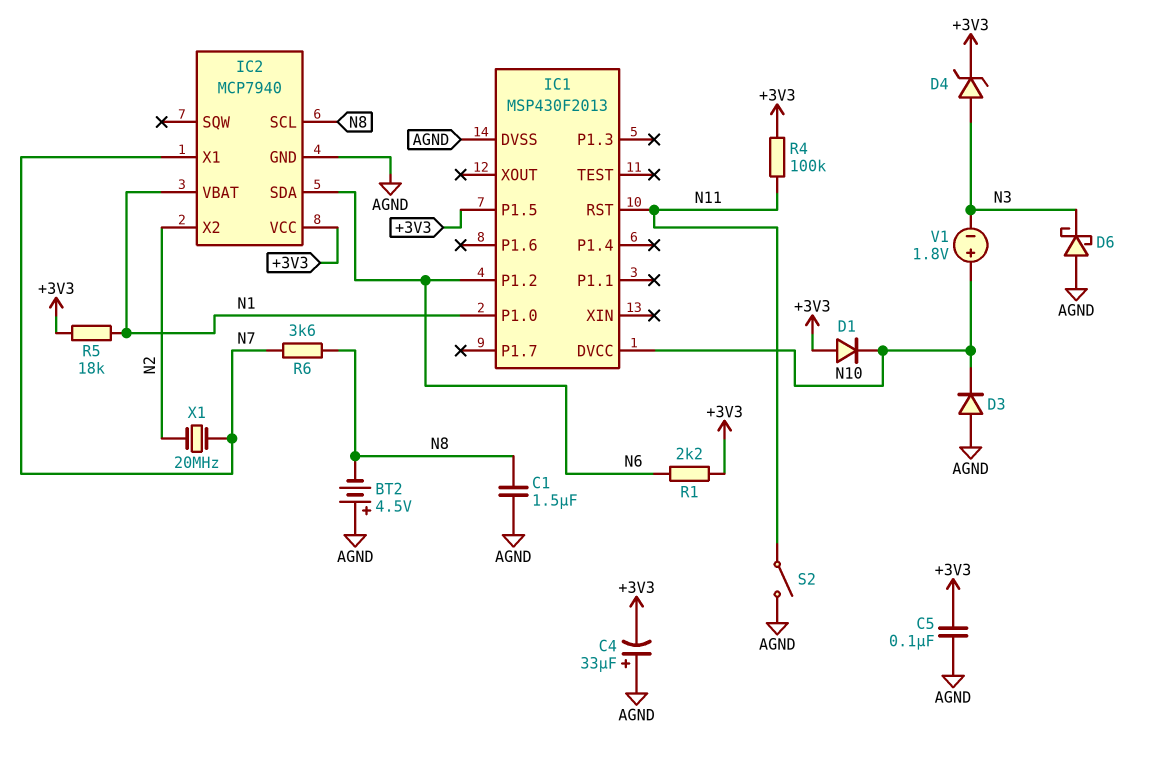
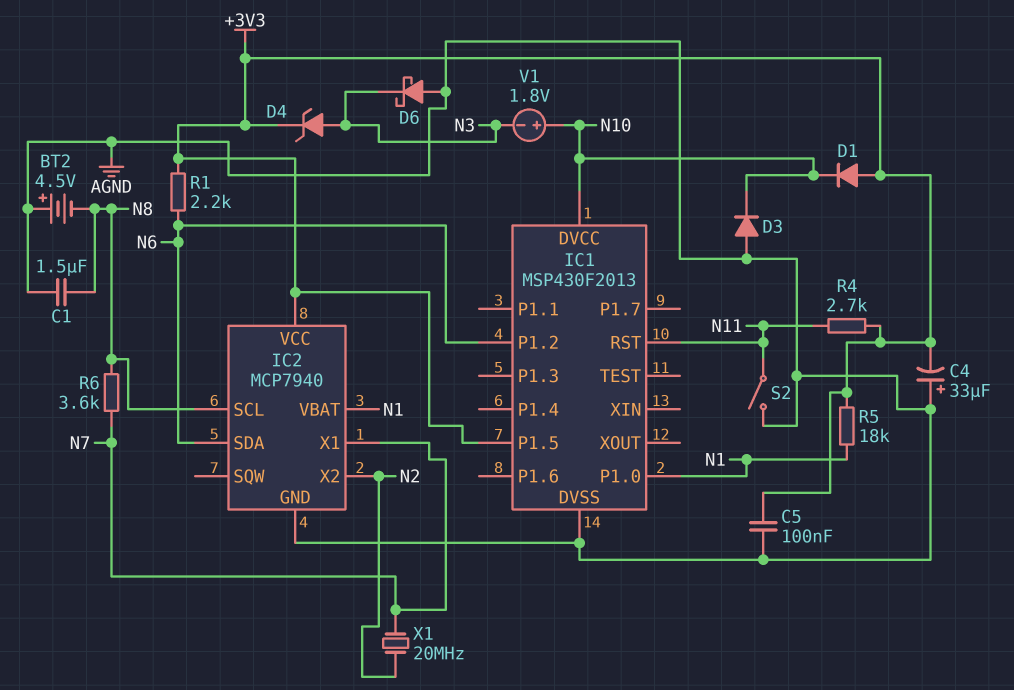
R4: 100k (+3V3, N11) -> 2.7k (+3V3, N11)

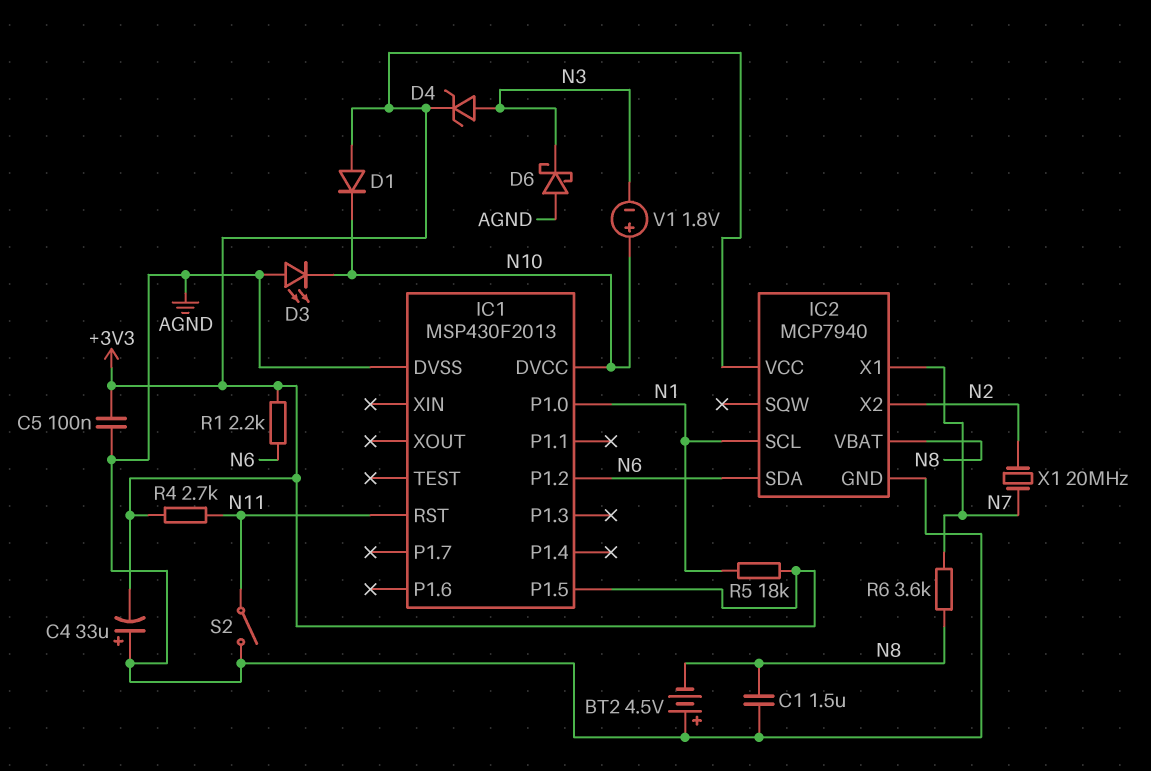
D3: diode (A AGND, K N10) -> LED (A AGND, K N10)
IC2 pin SCL: N8 -> N1
IC2 pin VBAT: N1 -> N8

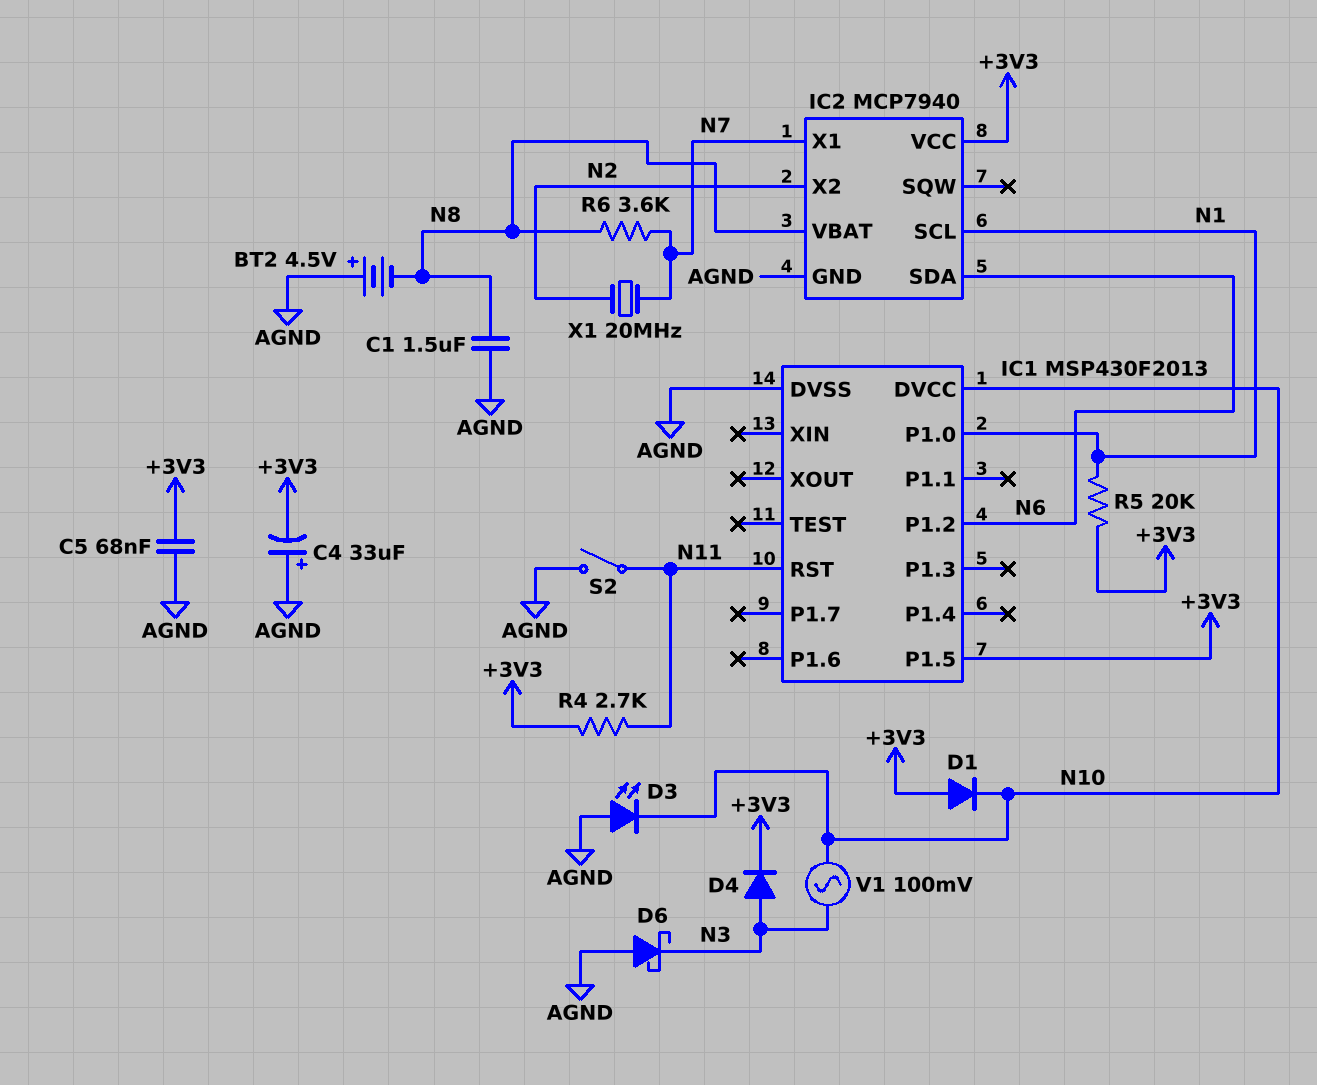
C5: 100nF (+3V3, AGND) -> 68nF (+3V3, AGND)
D4: zener (A N3, K +3V3) -> diode (A N3, K +3V3)
R1: 2.2k (+3V3, N6) -> none
R5: 18k (+3V3, N1) -> 20k (+3V3, N1)
V1: 1.8V (plus N10, minus N3) -> AC 100mV (N3, N10)

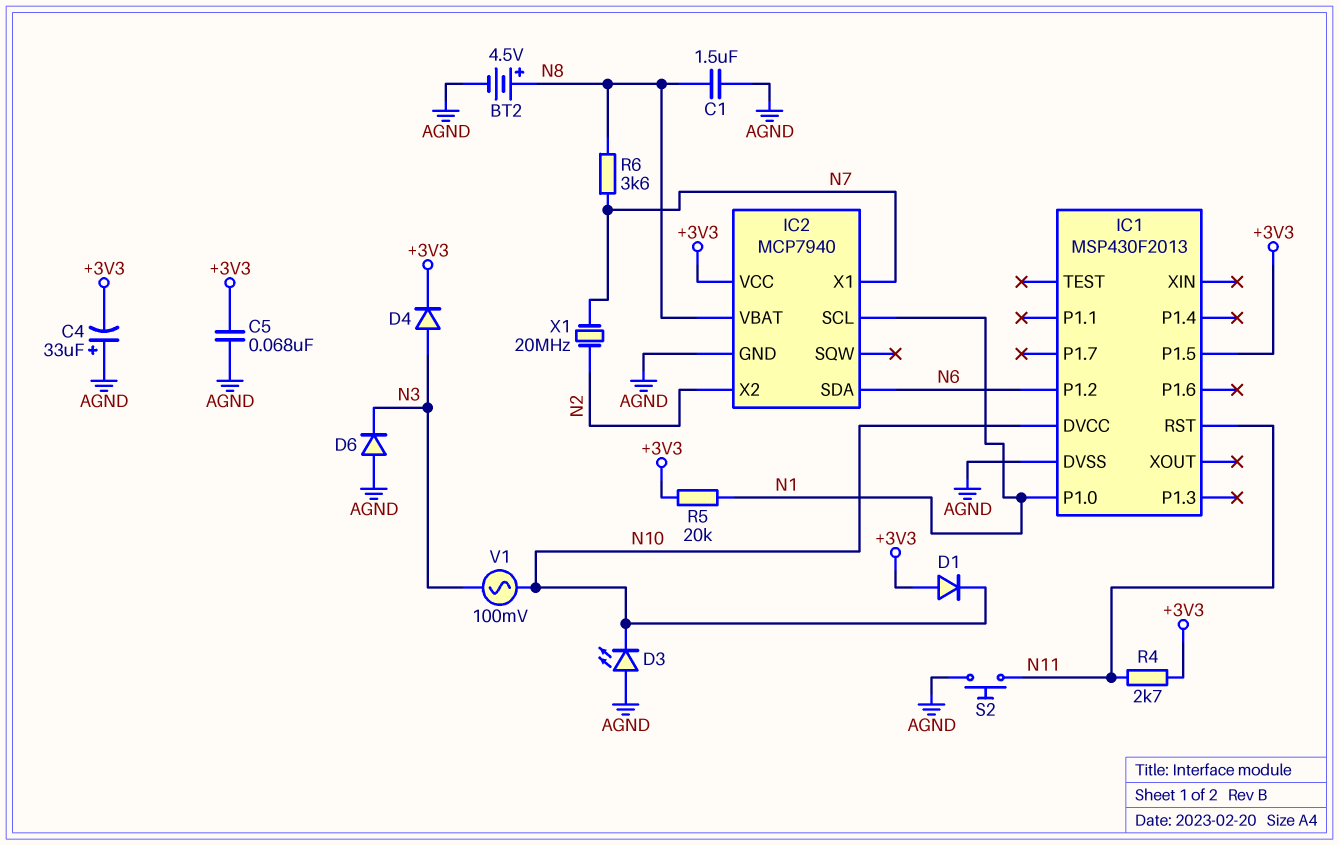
BT2: 4.5V (plus AGND, minus N8) -> 4.5V (plus N8, minus AGND)
D6: schottky (A AGND, K N3) -> diode (A AGND, K N3)
S2: switch (AGND, N11) -> button (AGND, N11)

